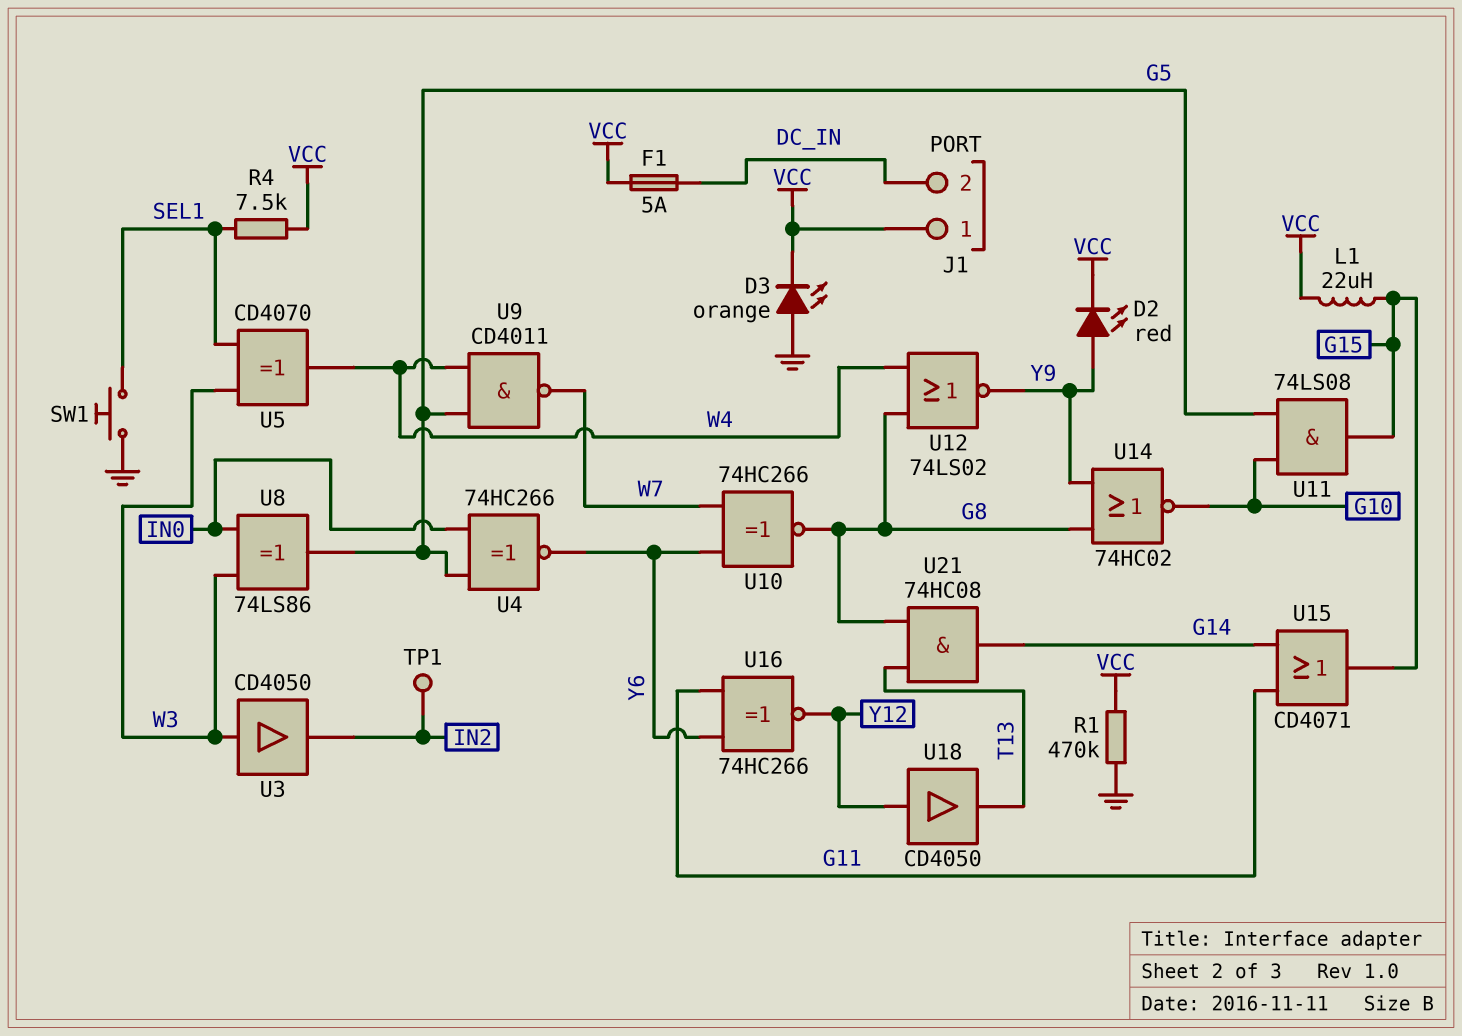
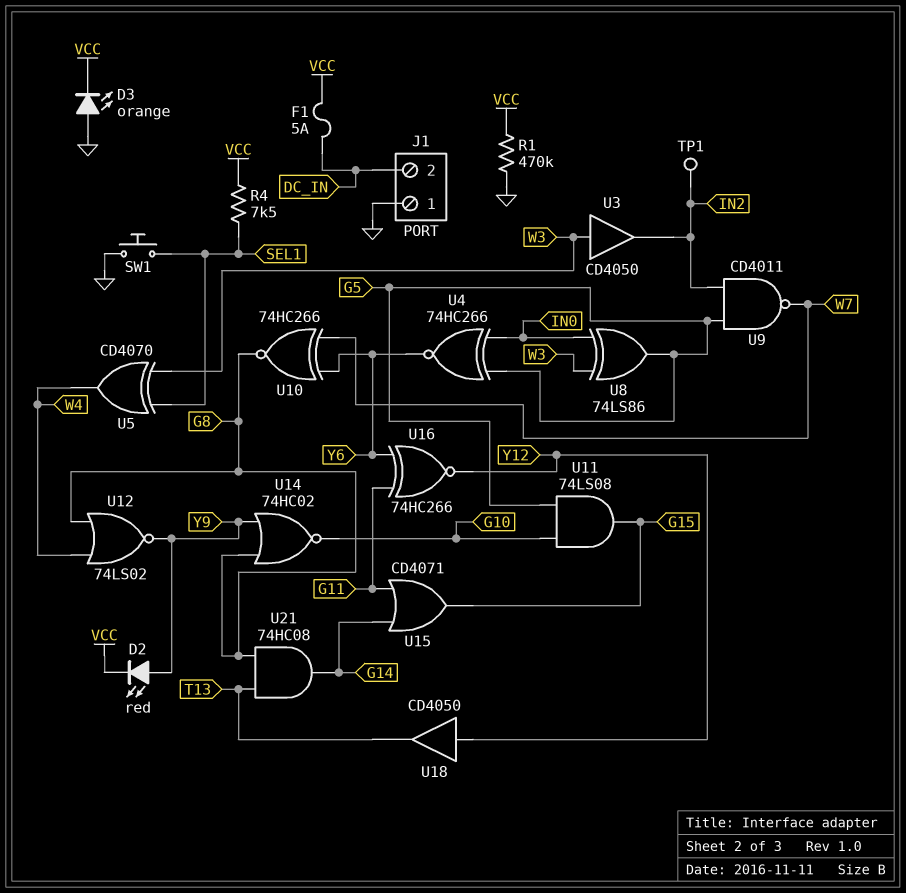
J1 pin 1: VCC -> GND
L1: 22uH (G15, VCC) -> none
U9: NAND CD4011 (in G5, in W4, out W7) -> NAND CD4011 (in G5, in IN2, out W7)

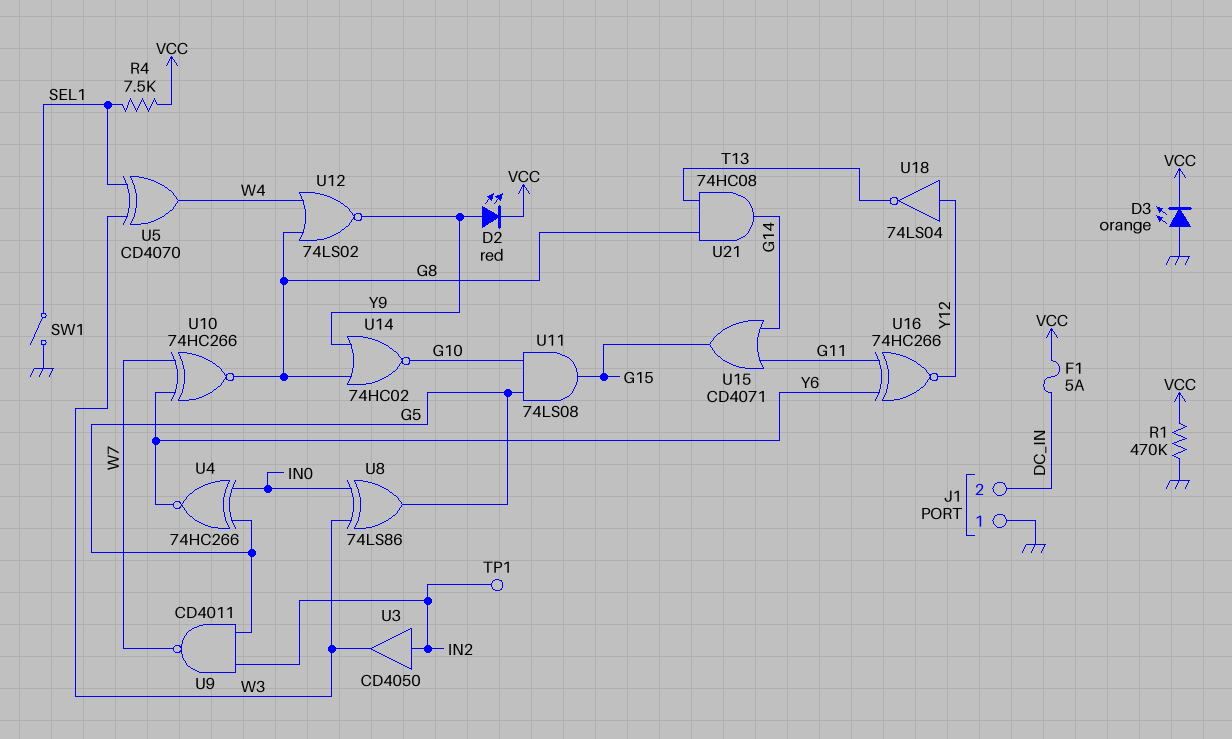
SW1: button (GND, SEL1) -> switch (GND, SEL1)
U3: buffer CD4050 (in W3, out IN2) -> buffer CD4050 (in IN2, out W3)
U18: buffer CD4050 (in Y12, out T13) -> NOT 74LS04 (in Y12, out T13)

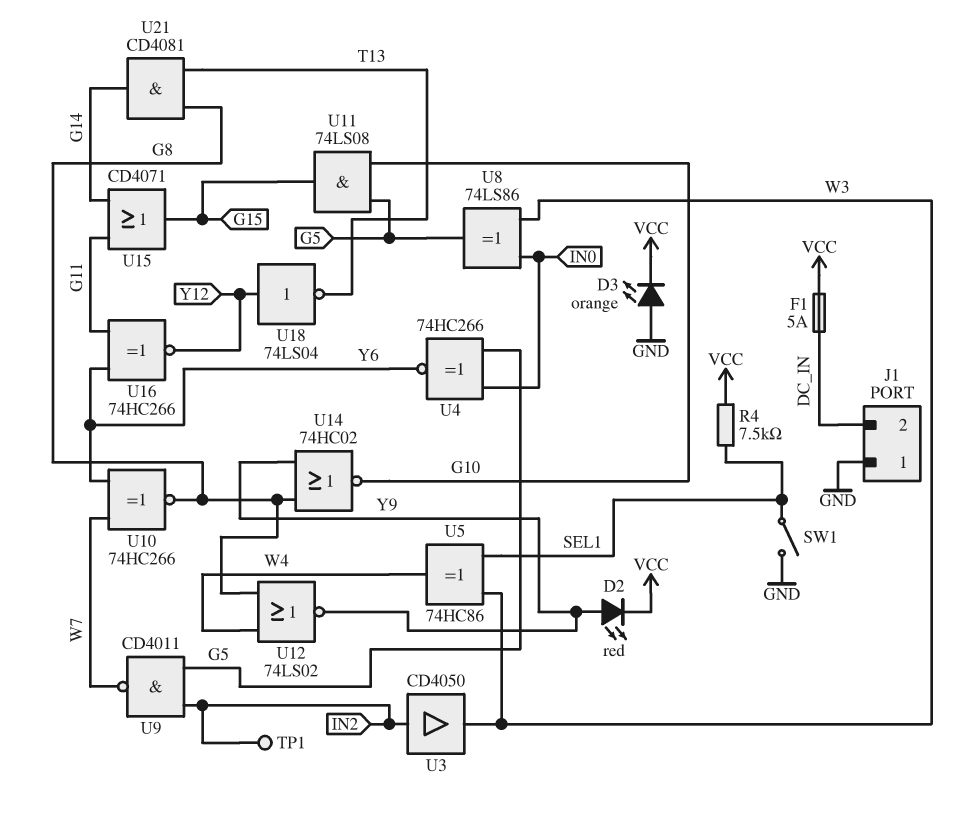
R1: 470k (GND, VCC) -> none
U5: XOR CD4070 (in SEL1, in W3, out W4) -> XOR 74HC86 (in SEL1, in W3, out W4)
U21: AND 74HC08 (in G8, in T13, out G14) -> AND CD4081 (in G8, in T13, out G14)

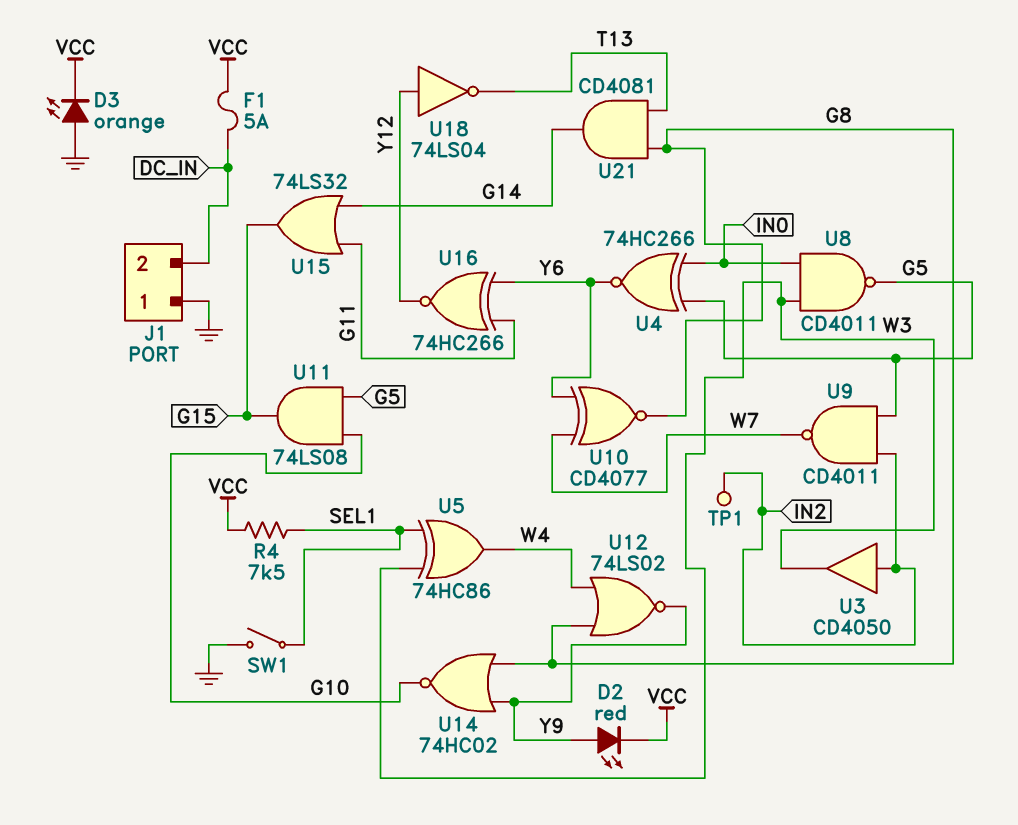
U8: XOR 74LS86 (in IN0, in W3, out G5) -> NAND CD4011 (in IN0, in W3, out G5)
U10: XNOR 74HC266 (in W7, in Y6, out G8) -> XNOR CD4077 (in W7, in Y6, out G8)
U15: OR CD4071 (in G11, in G14, out G15) -> OR 74LS32 (in G11, in G14, out G15)

